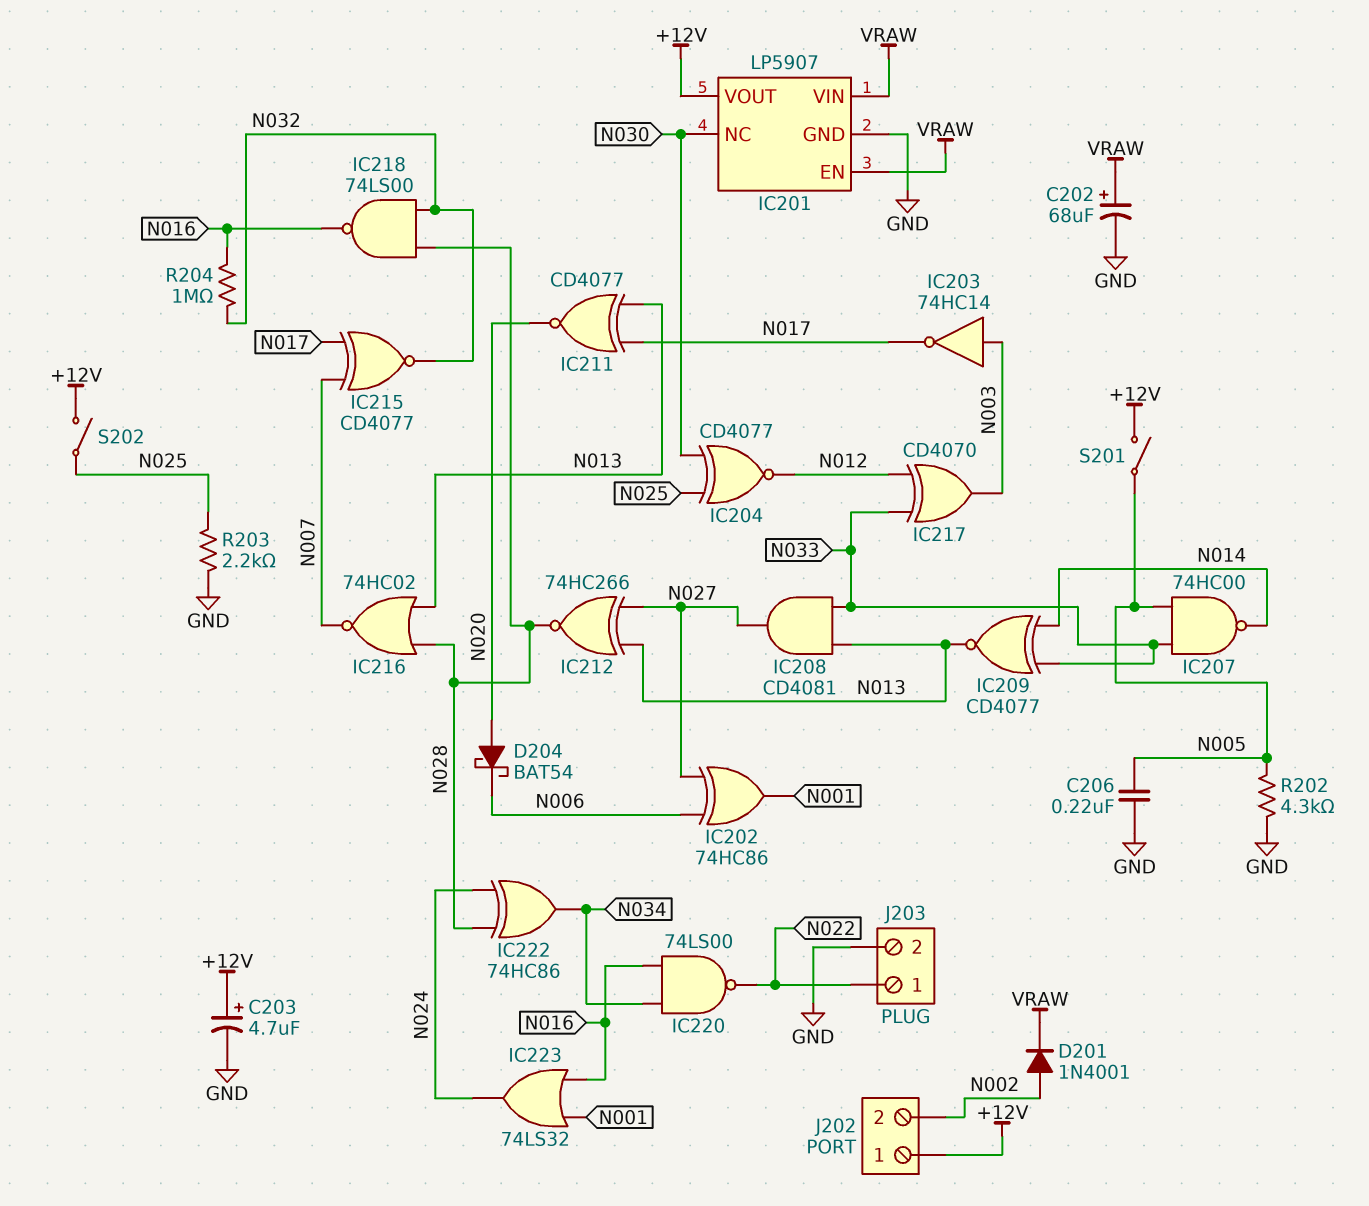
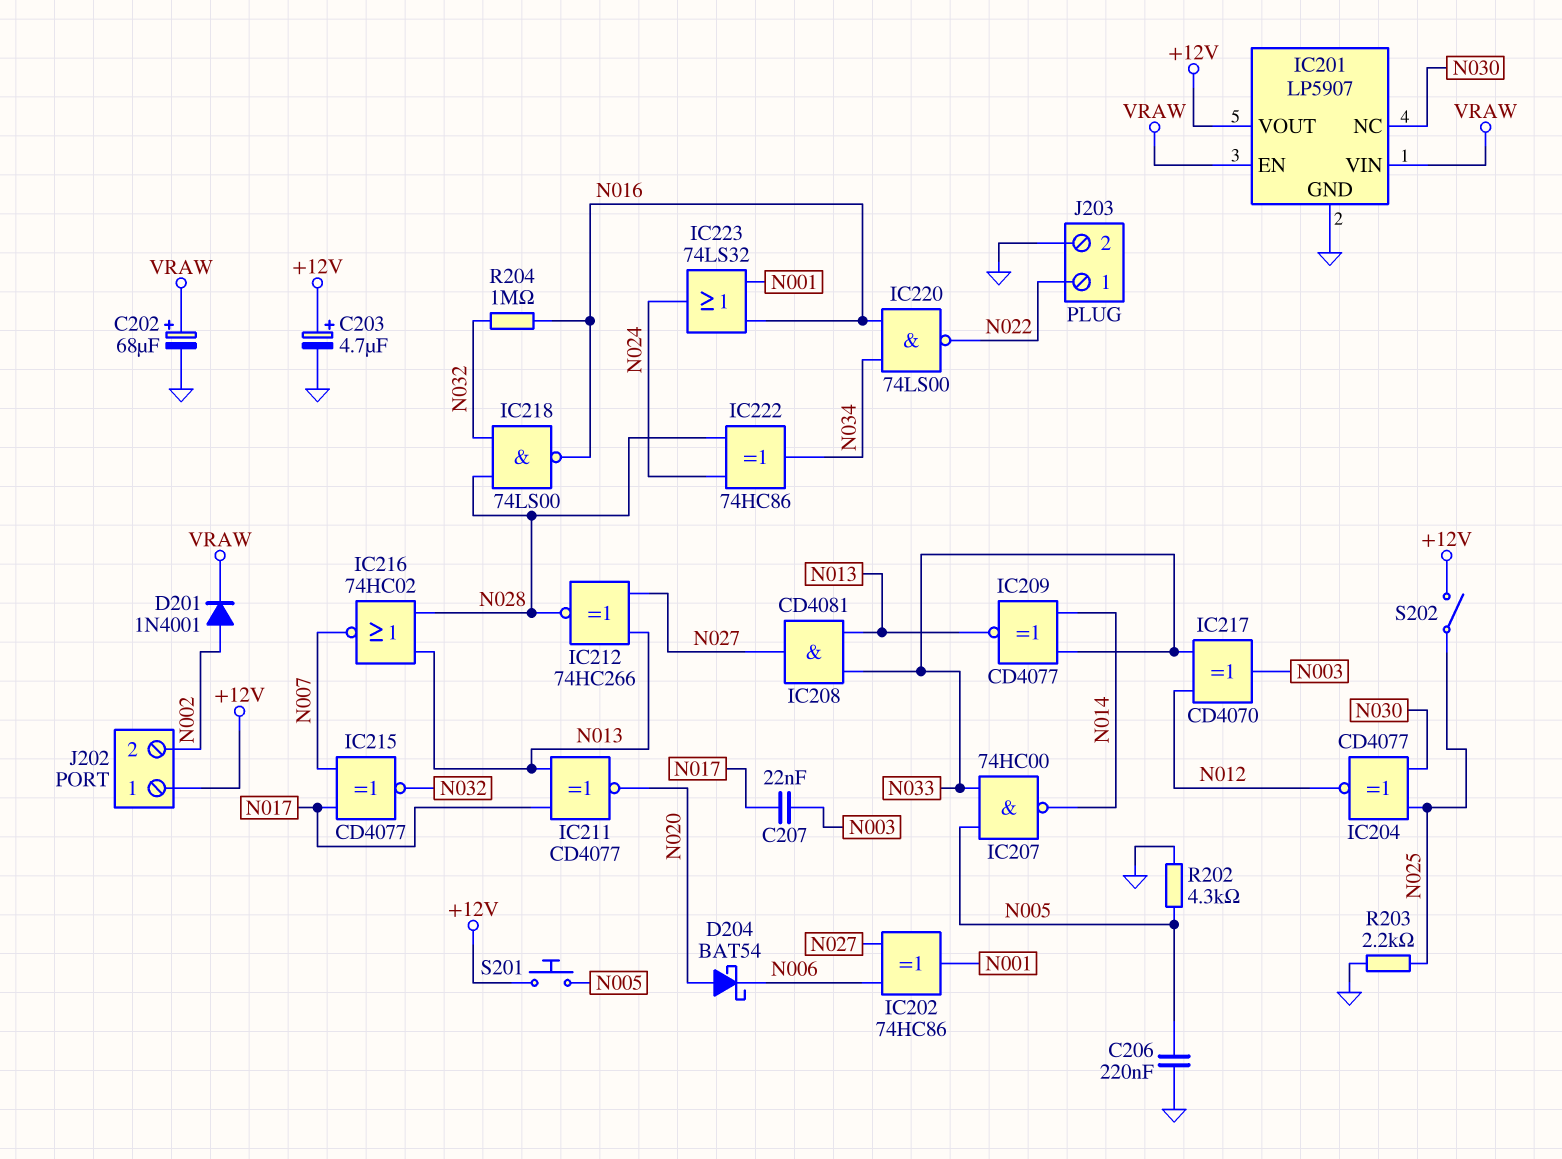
C207: none -> 22nF (N003, N017)
IC203: NOT 74HC14 (in N003, out N017) -> none
S201: switch (+12V, N005) -> button (+12V, N005)

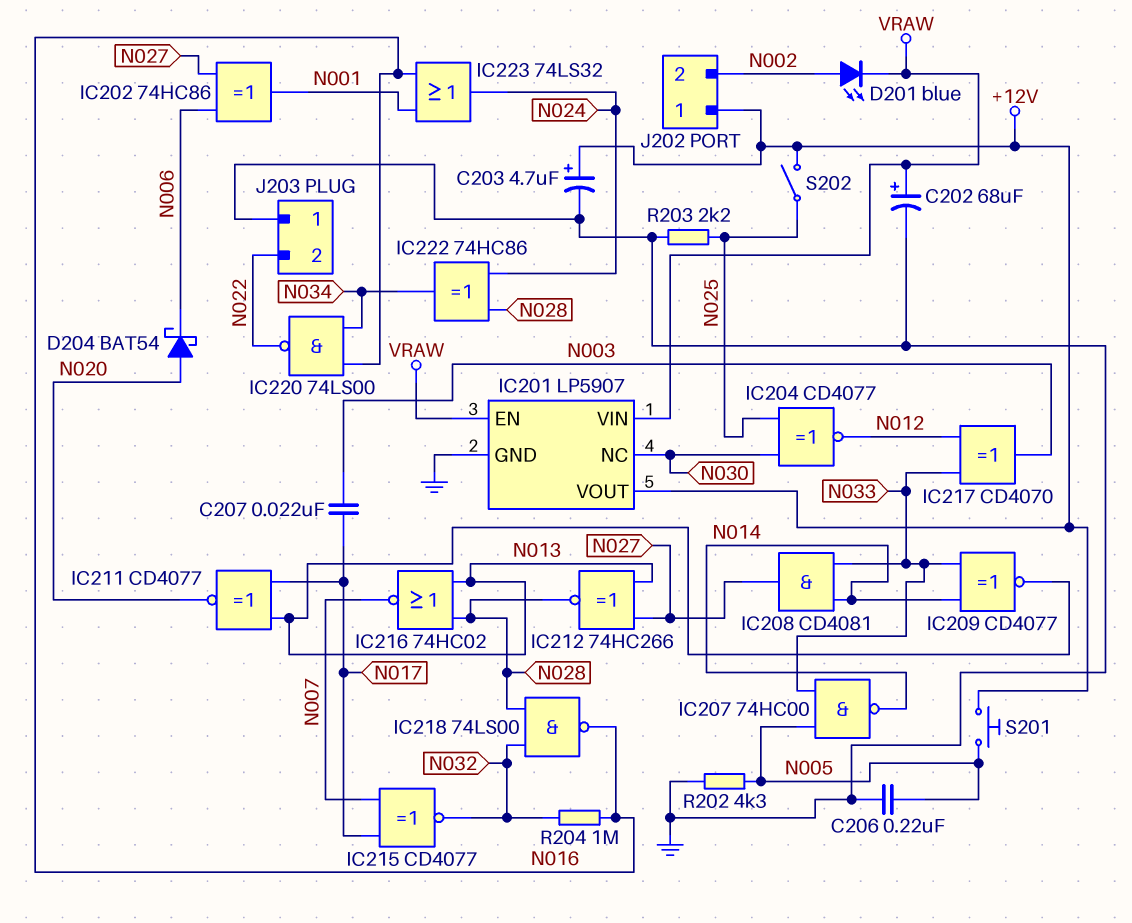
D201: diode 1N4001 (A N002, K VRAW) -> LED blue (A N002, K VRAW)
IC208: AND CD4081 (in N013, in N033, out N027) -> AND CD4081 (in N014, in N033, out N027)
J203 pin 1: N022 -> GND
J203 pin 2: GND -> N022

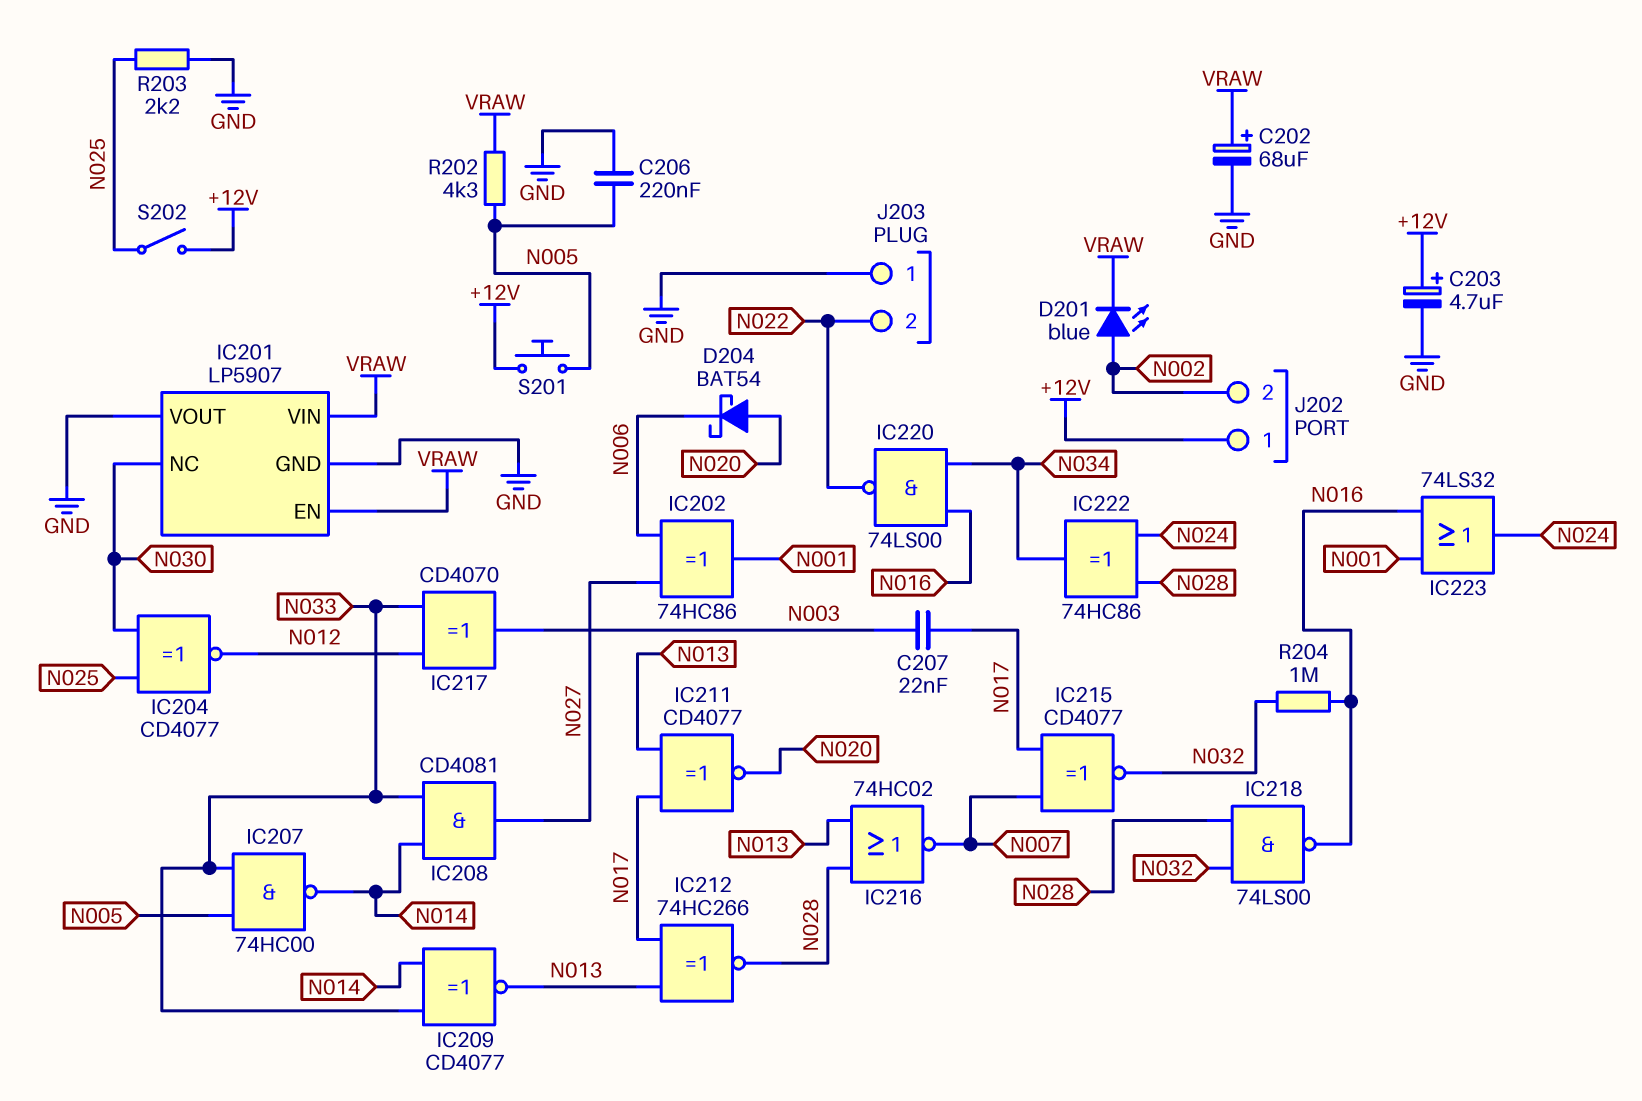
IC201 pin VOUT: +12V -> GND
IC212: XNOR 74HC266 (in N013, in N027, out N028) -> XNOR 74HC266 (in N013, in N017, out N028)
R202: 4.3k (GND, N005) -> 4.3k (N005, VRAW)

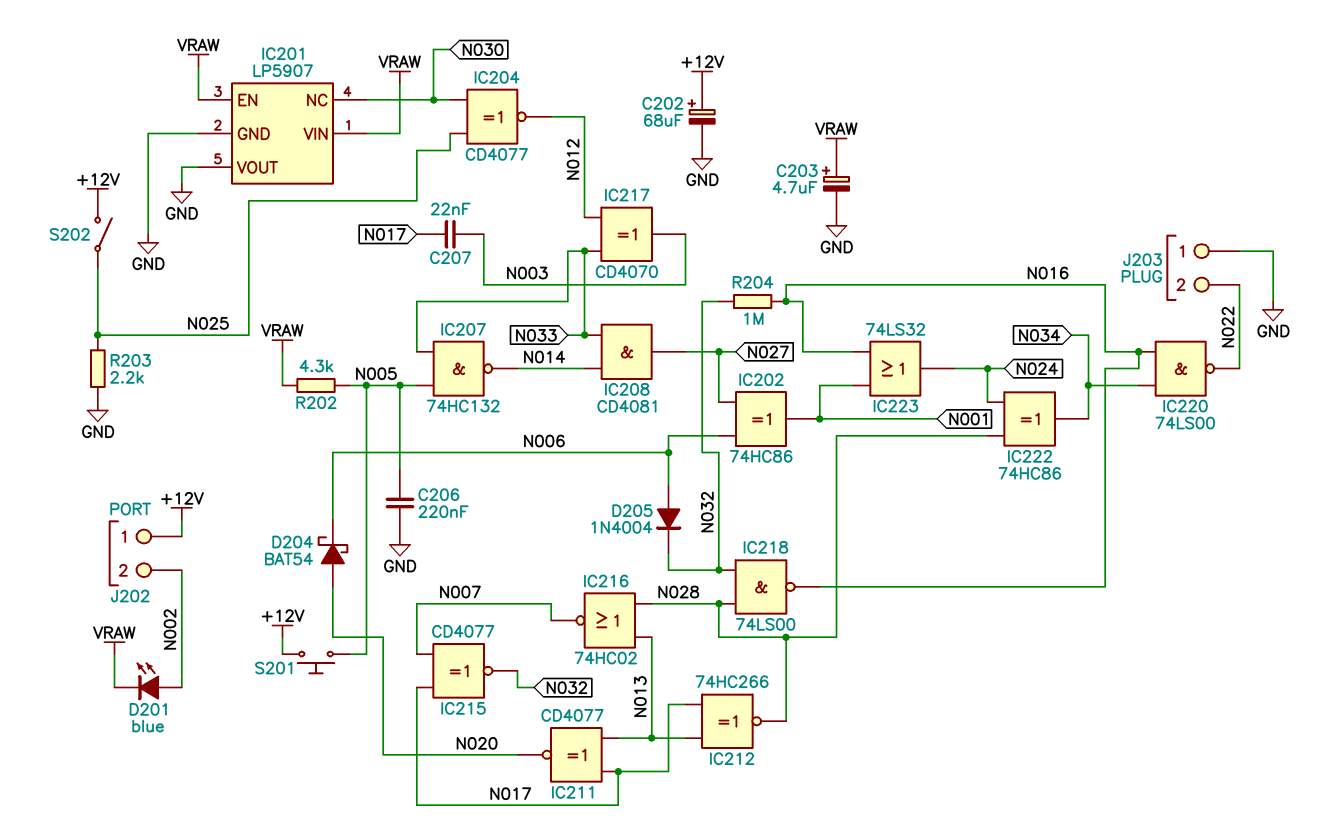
C202: 68uF (plus VRAW, minus GND) -> 68uF (plus +12V, minus GND)
C203: 4.7uF (plus +12V, minus GND) -> 4.7uF (plus VRAW, minus GND)
D205: none -> diode 1N4004 (A N006, K N032)
IC207: NAND 74HC00 (in N005, in N033, out N014) -> NAND 74HC132 (in N005, in N033, out N014)
IC209: XNOR CD4077 (in N014, in N033, out N013) -> none

